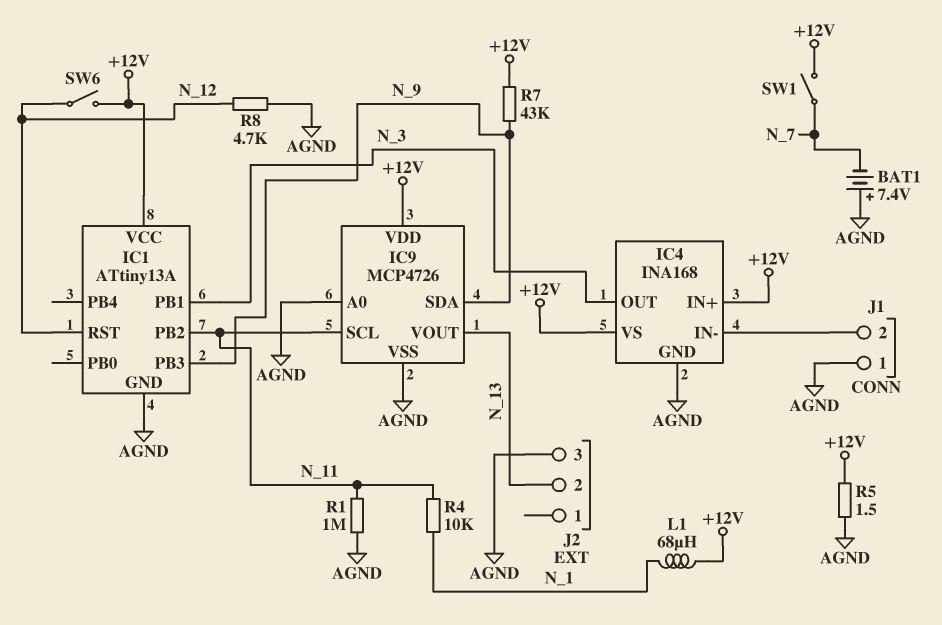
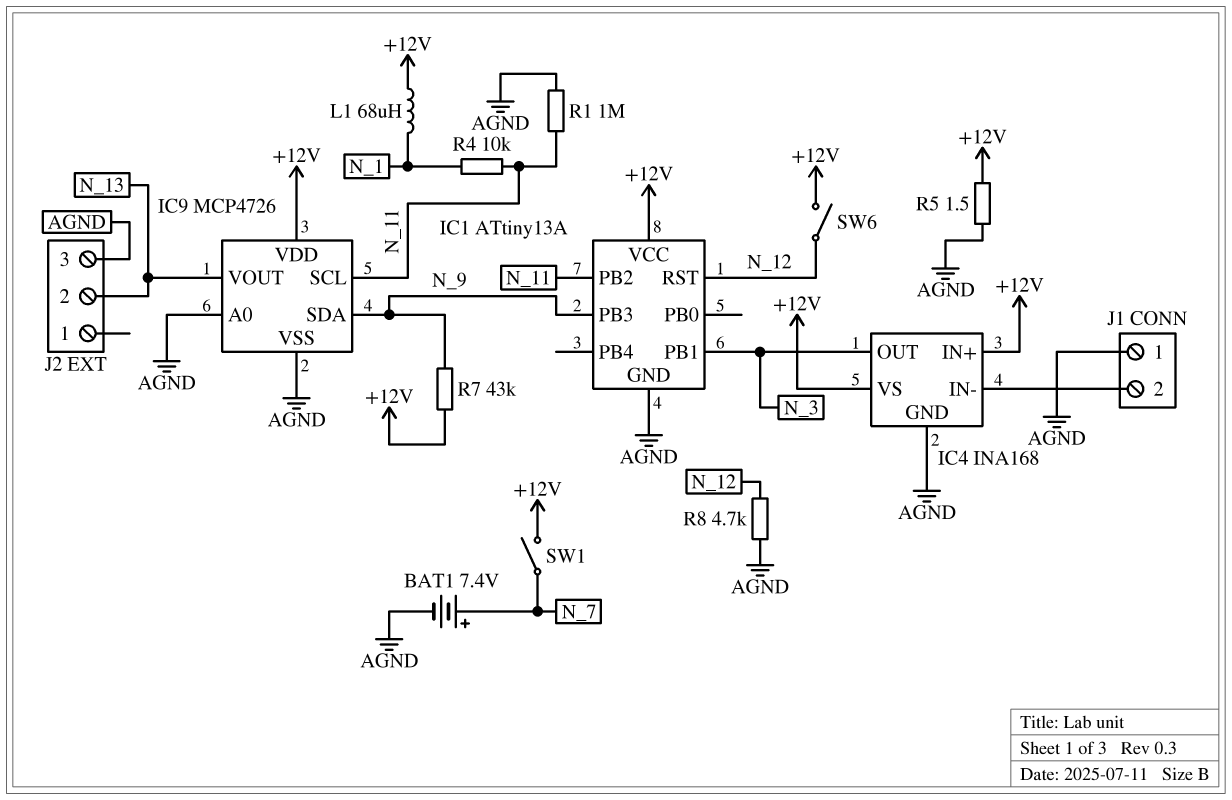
BAT1: 7.4V (plus AGND, minus N_7) -> 7.4V (plus N_7, minus AGND)

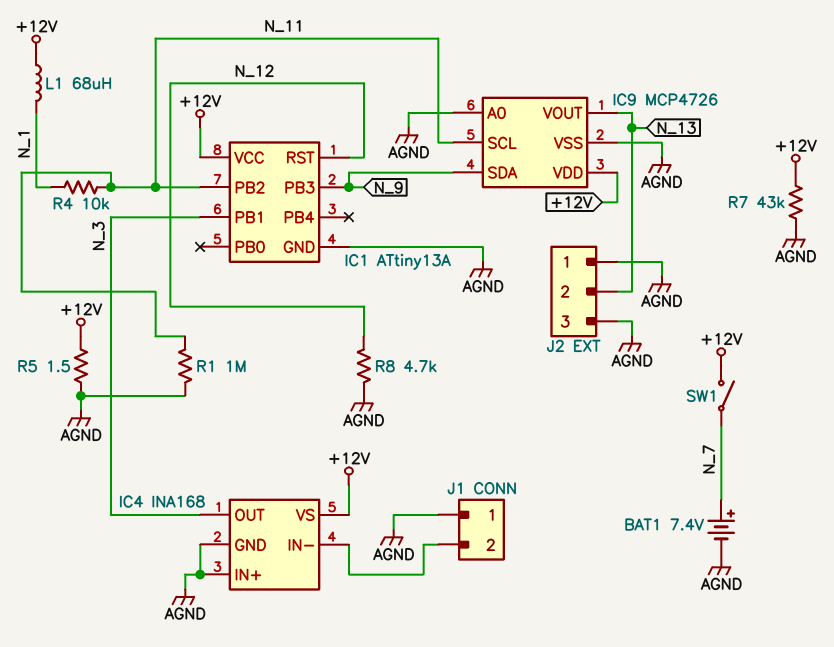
IC4 pin IN+: +12V -> AGND
J2 pin 1: none -> AGND
R7: 43k (+12V, N_9) -> 43k (+12V, AGND)
SW6: switch (+12V, N_12) -> none

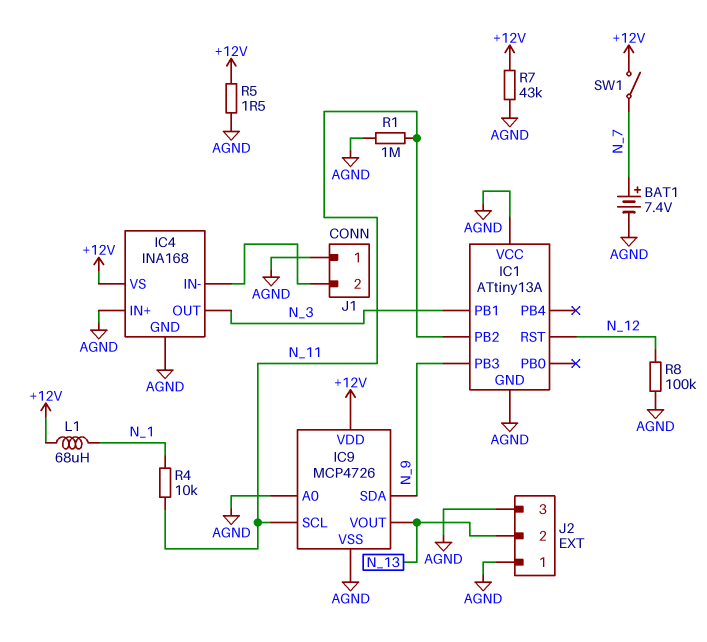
IC1 pin VCC: +12V -> AGND
R8: 4.7k (AGND, N_12) -> 100k (AGND, N_12)

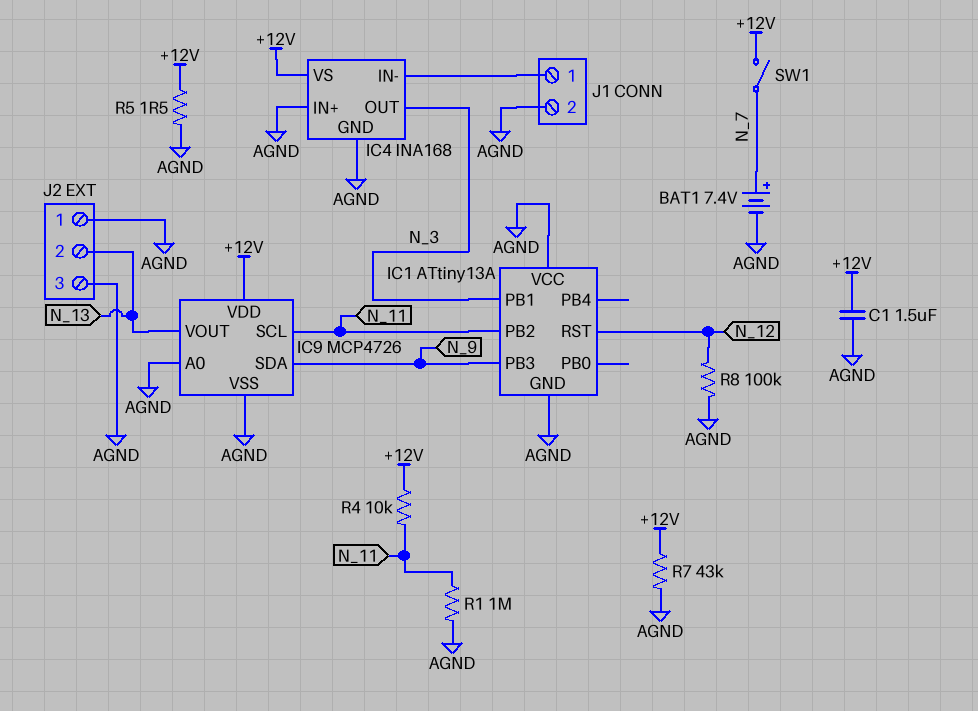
C1: none -> 1.5uF (+12V, AGND)
J1 pin 1: AGND -> IC4/IN-
J1 pin 2: IC4/IN- -> AGND
L1: 68uH (+12V, N_1) -> none
R4: 10k (N_1, N_11) -> 10k (+12V, N_11)

